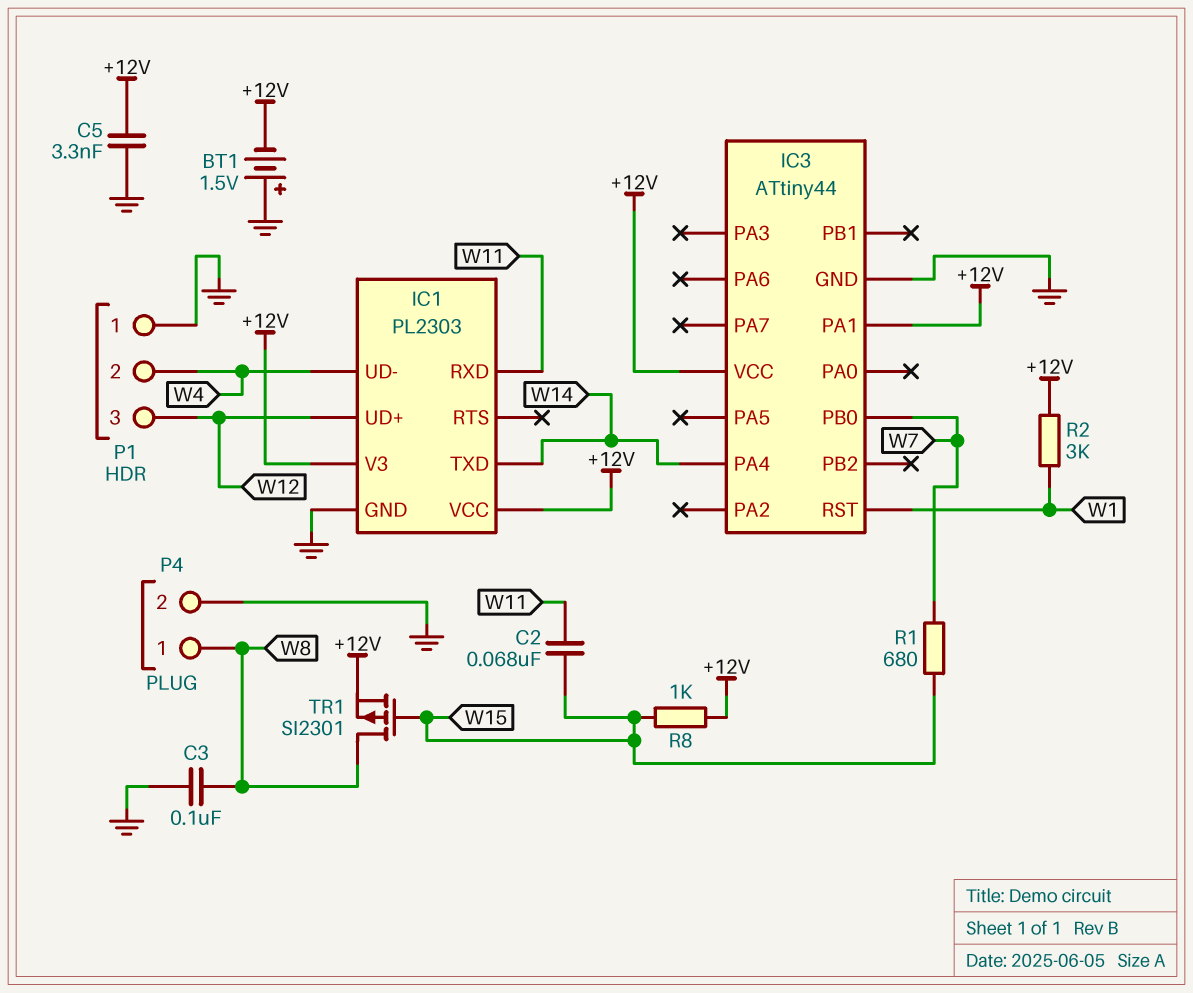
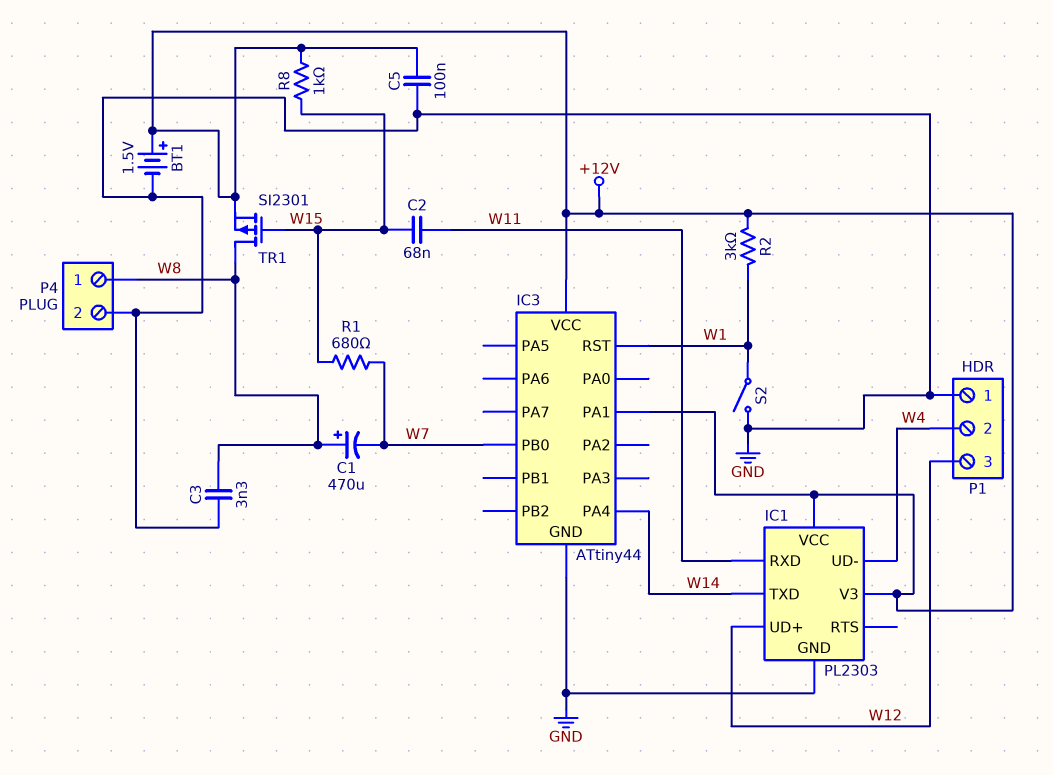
BT1: 1.5V (plus GND, minus +12V) -> 1.5V (plus +12V, minus GND)
C1: none -> 470uF (plus W8, minus W7)
C3: 100nF (GND, W8) -> 3.3nF (GND, W8)
C5: 3.3nF (+12V, GND) -> 100nF (+12V, GND)
S2: none -> switch (GND, W1)

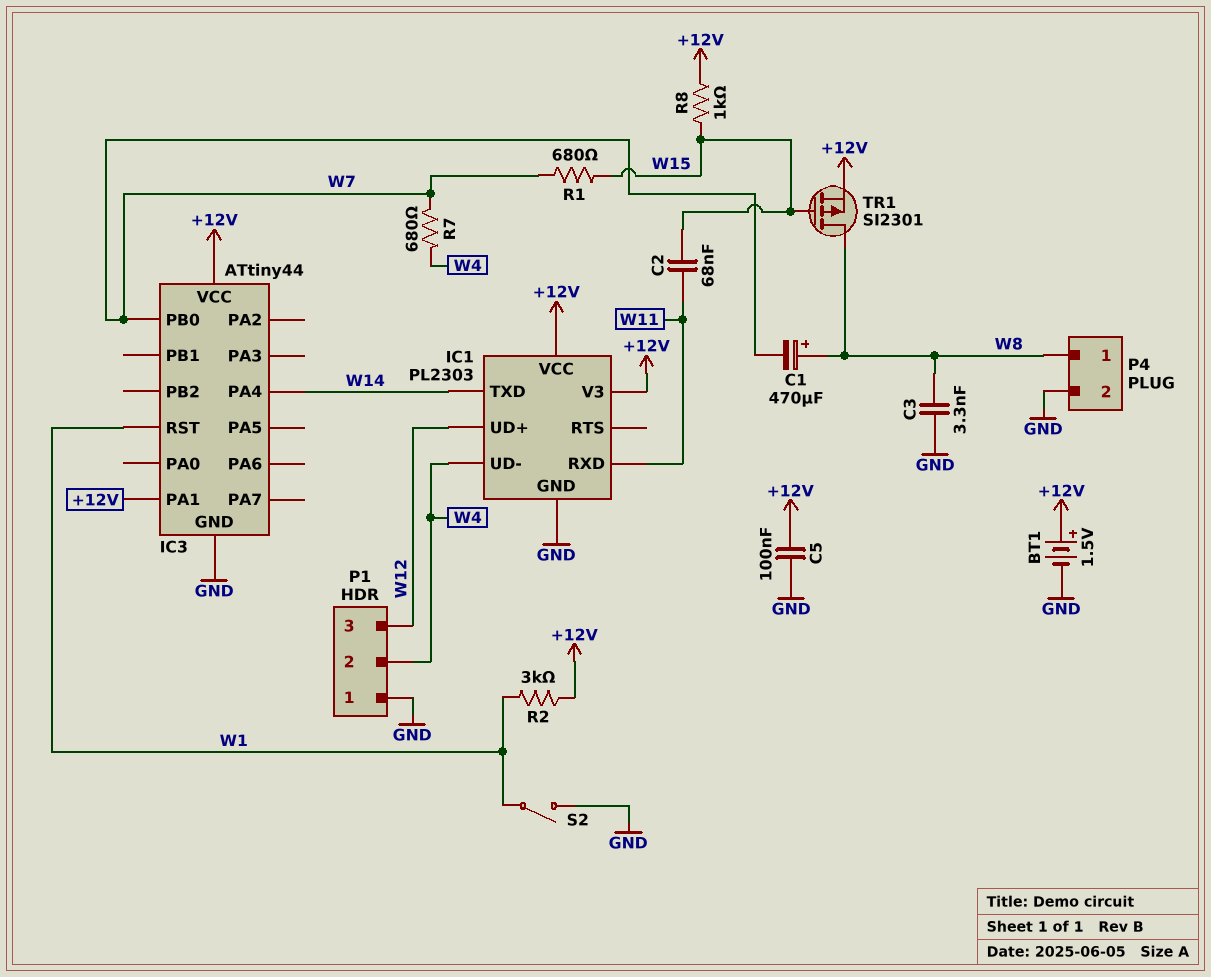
R7: none -> 680 (W4, W7)

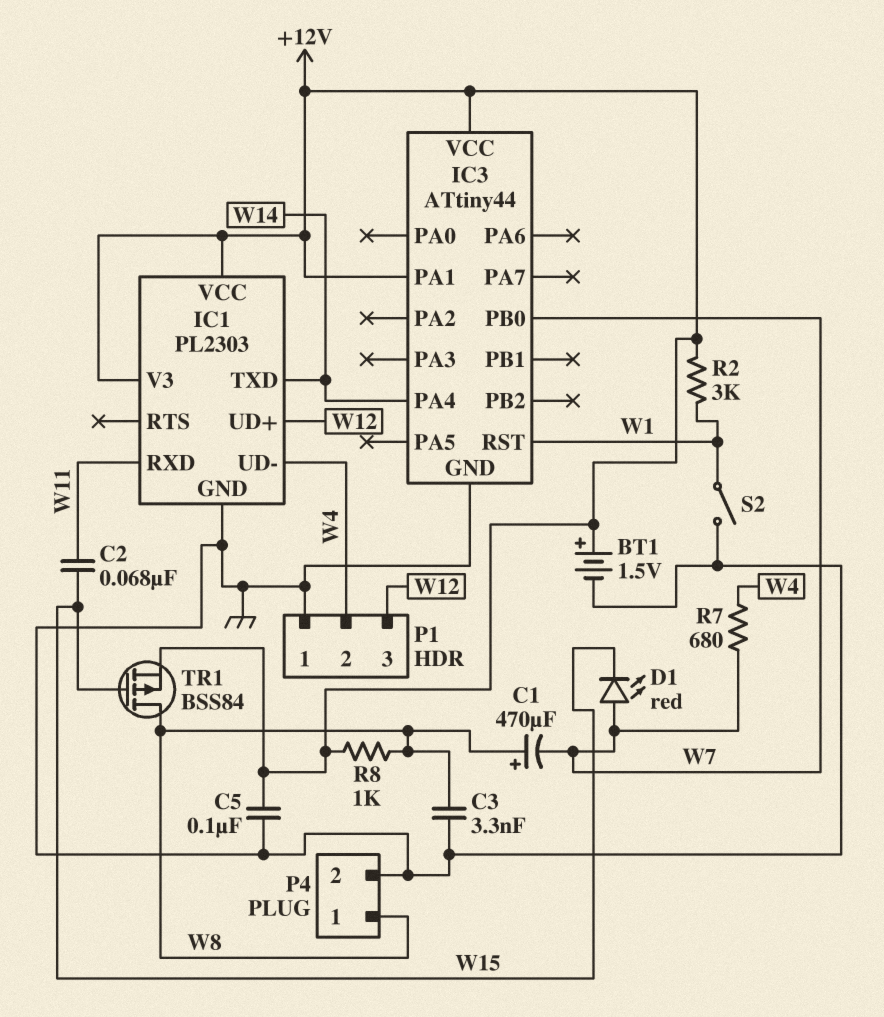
D1: none -> LED red (A W7, K W15)
R1: 680 (W7, W15) -> none
R8: 1k (+12V, W15) -> 1k (+12V, W8)
TR1: PMOS SI2301 (G W15, D W8, S +12V) -> PMOS BSS84 (G W15, D W8, S +12V)

